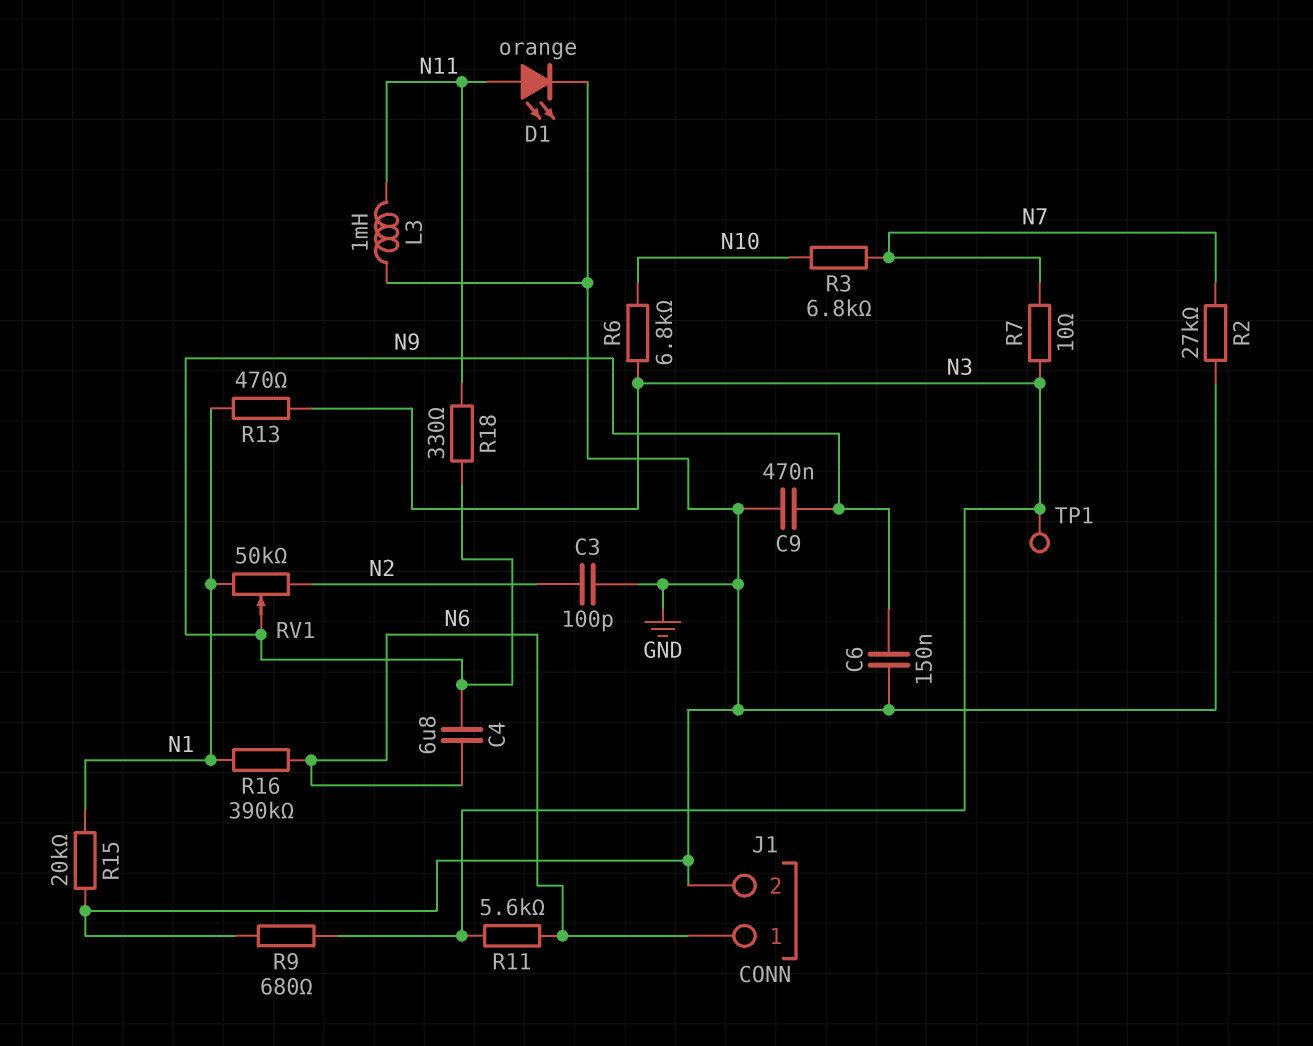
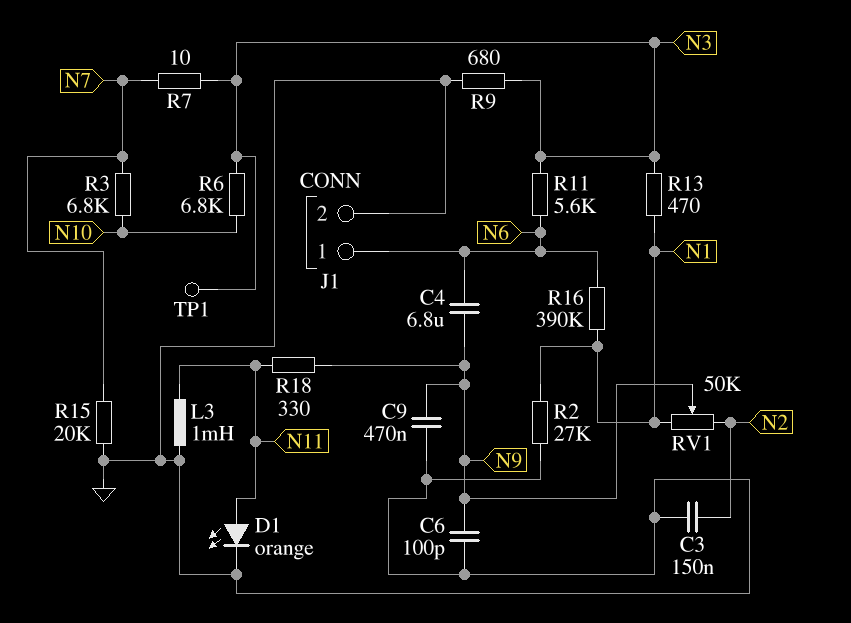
C3: 100pF (GND, N2) -> 150nF (GND, N2)
C6: 150nF (GND, N9) -> 100pF (GND, N9)
R2: 27k (GND, N7) -> 27k (GND, N1)
R15: 20k (GND, N1) -> 20k (GND, N7)

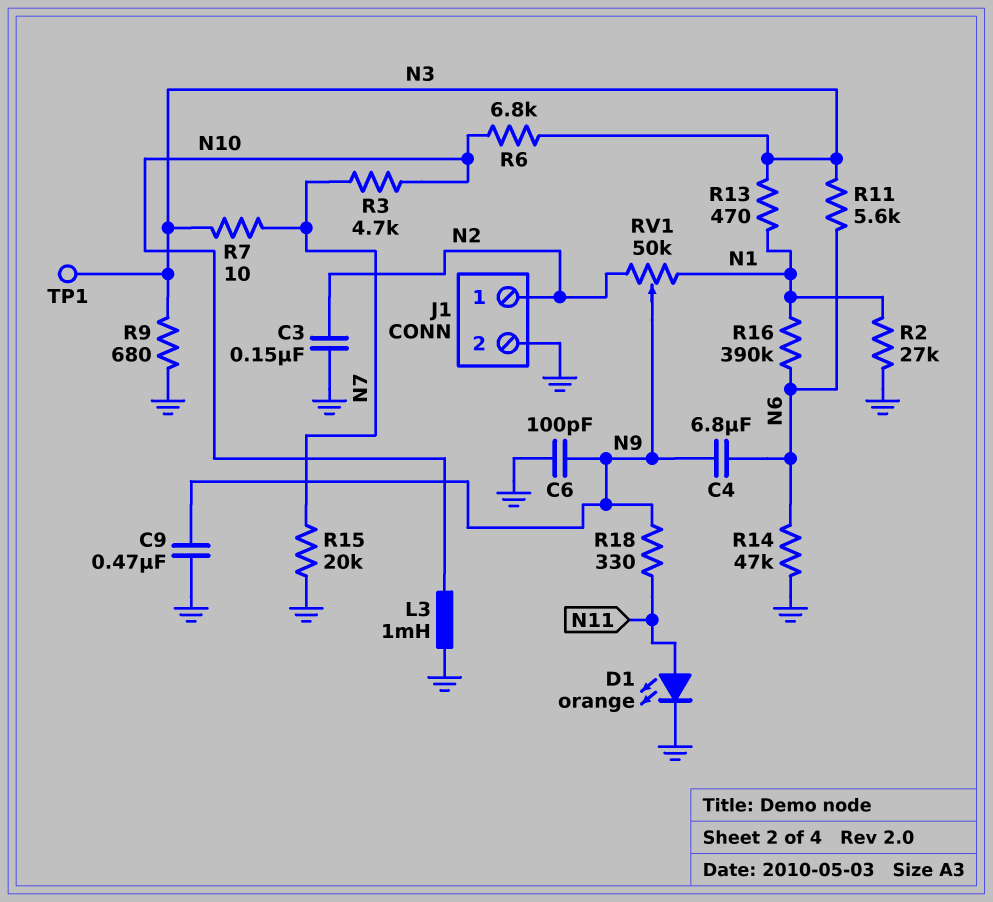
J1 pin 1: N6 -> N2
L3: 1mH (GND, N11) -> 1mH (GND, N10)
R3: 6.8k (N7, N10) -> 4.7k (N7, N10)
R14: none -> 47k (GND, N6)

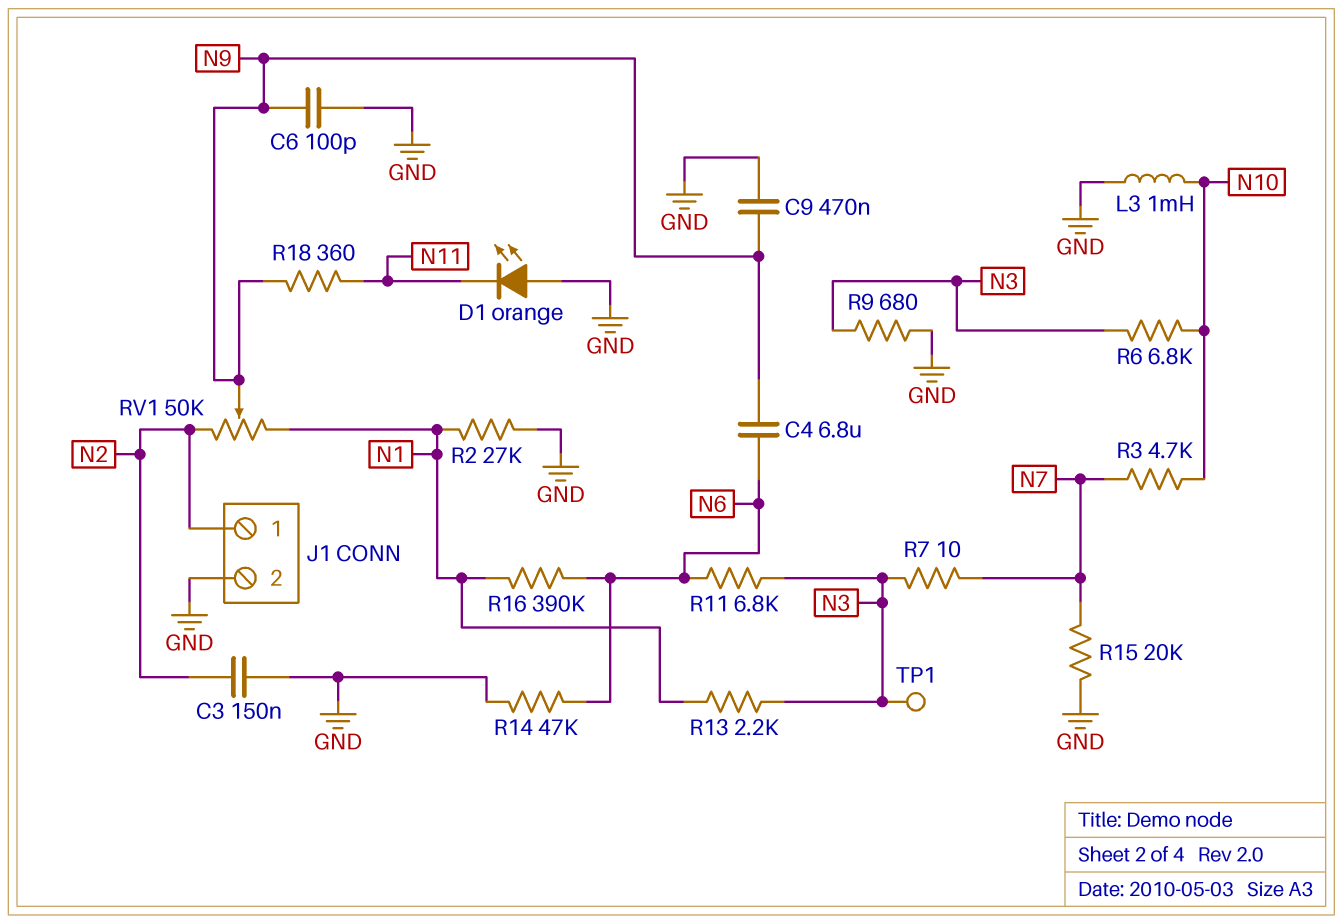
D1: LED orange (A N11, K GND) -> LED orange (A GND, K N11)
R11: 5.6k (N3, N6) -> 6.8k (N3, N6)
R13: 470 (N1, N3) -> 2.2k (N1, N3)
R18: 330 (N9, N11) -> 360 (N9, N11)

